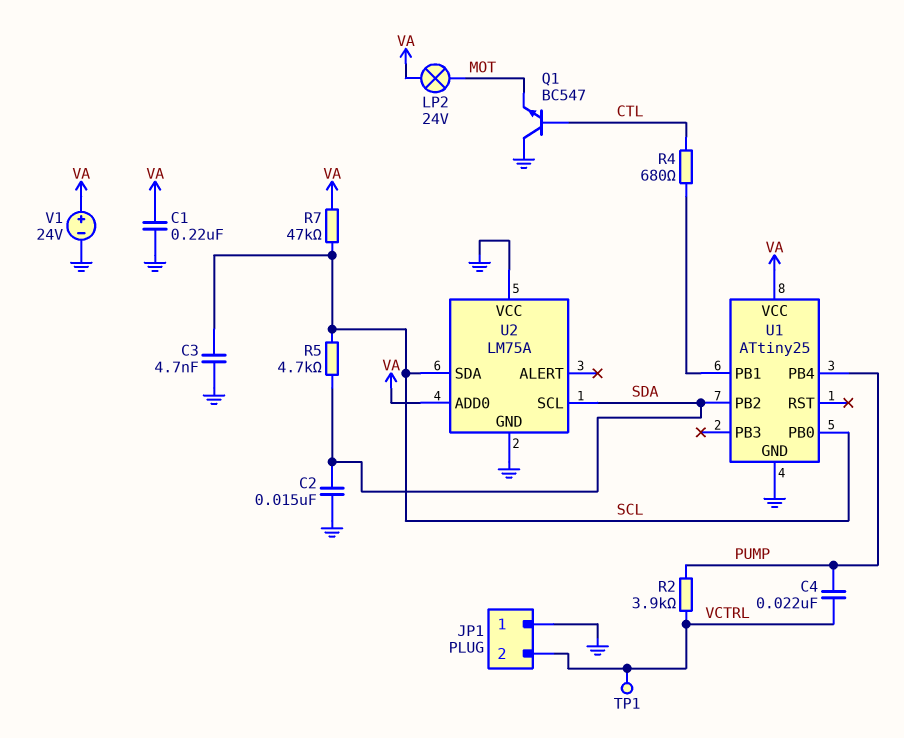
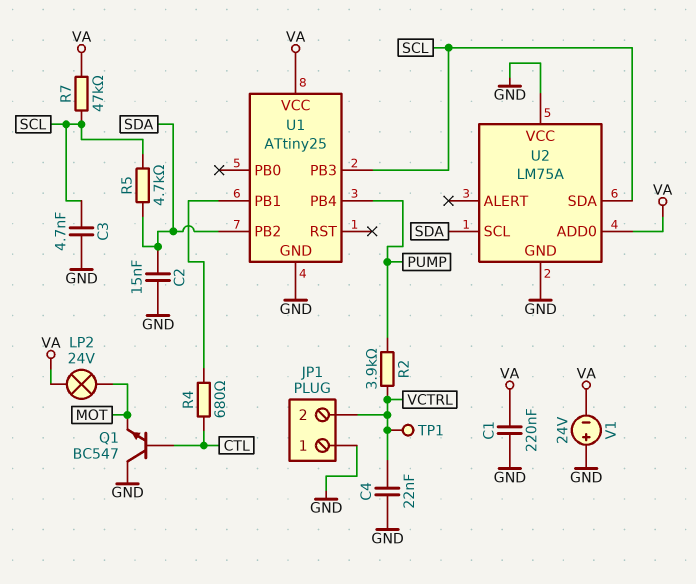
C4: 22nF (PUMP, VCTRL) -> 22nF (GND, VCTRL)
U1 pin PB0: SCL -> none
U1 pin PB3: none -> SCL
V1: 24V (plus VA, minus GND) -> 24V (plus GND, minus VA)

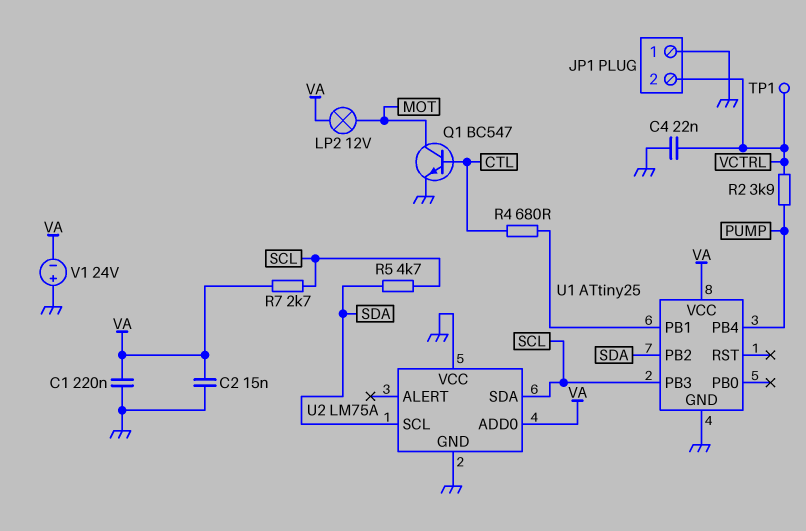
C2: 15nF (GND, SDA) -> 15nF (GND, VA)
C3: 4.7nF (GND, SCL) -> none
LP2: lamp 24V (MOT, VA) -> lamp 12V (MOT, VA)
Q1: NPN BC547 (B CTL, C GND, E MOT) -> NPN BC547 (B CTL, C MOT, E GND)
R7: 47k (SCL, VA) -> 2.7k (SCL, VA)

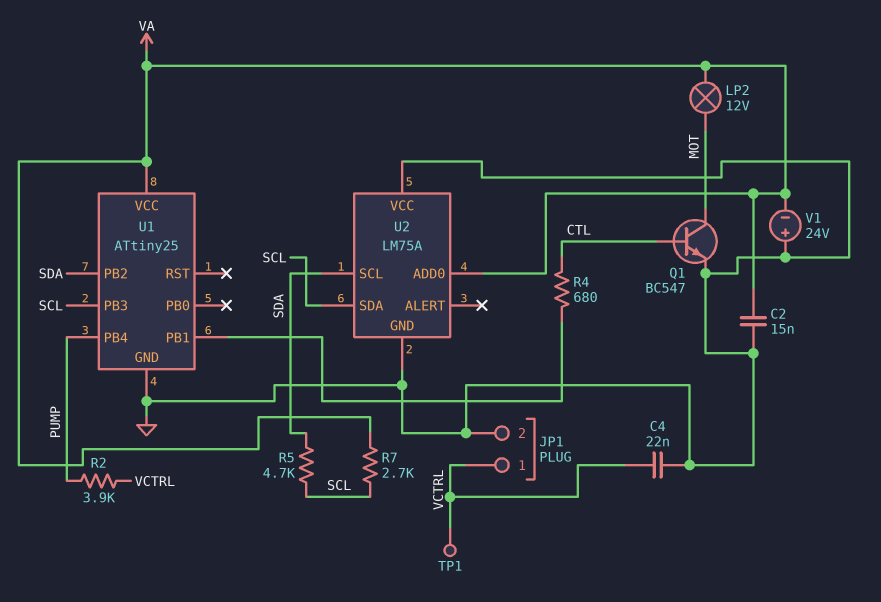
C1: 220nF (GND, VA) -> none
JP1 pin 1: GND -> VCTRL
JP1 pin 2: VCTRL -> GND

